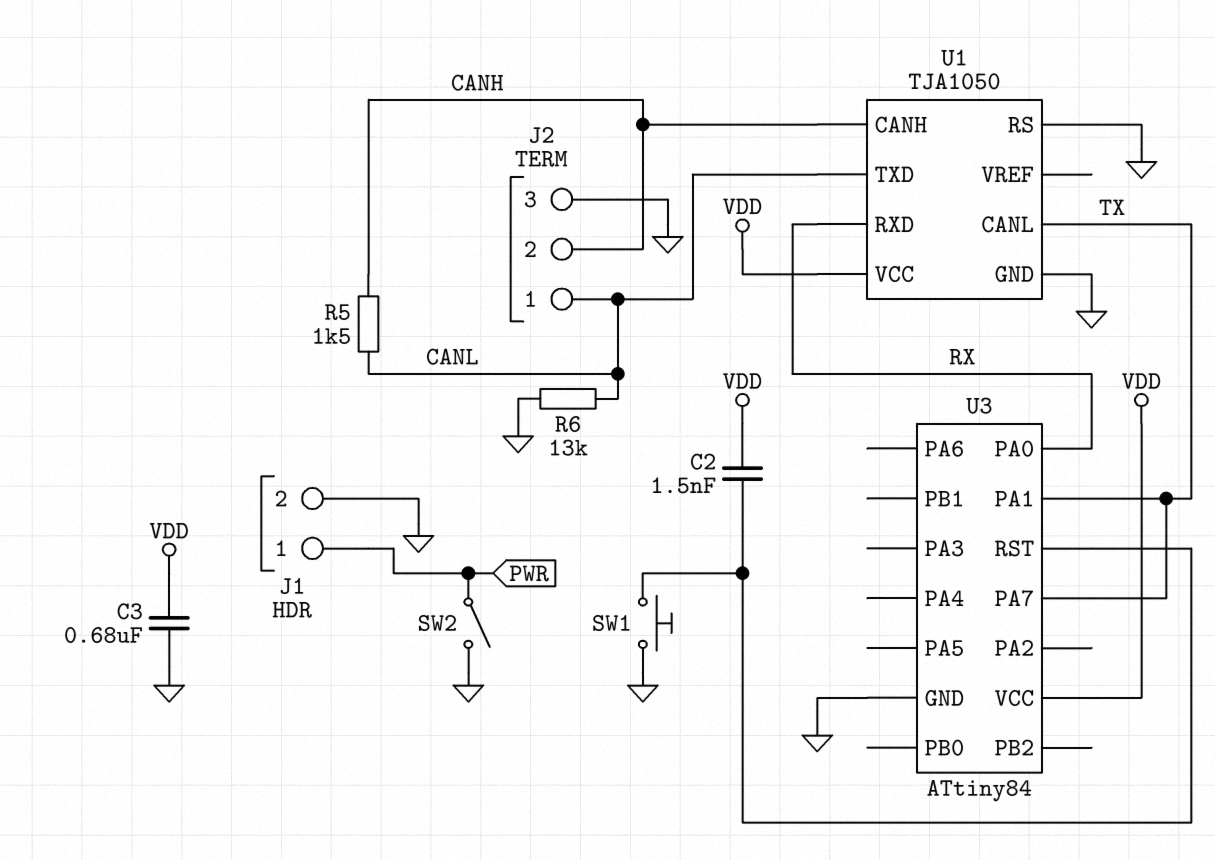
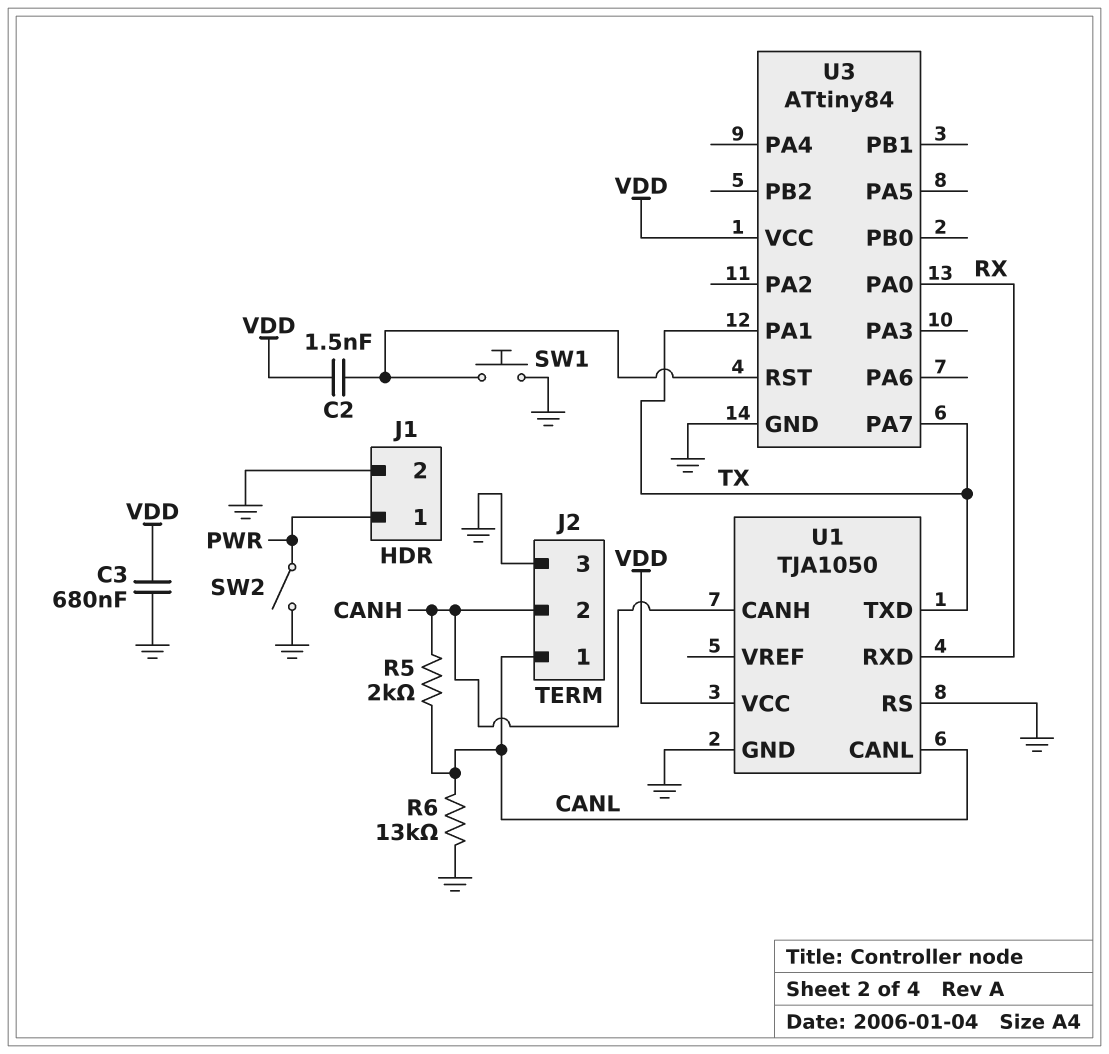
R5: 1.5k (CANH, CANL) -> 2k (CANH, CANL)
U1 pin CANL: TX -> CANL
U1 pin TXD: CANL -> TX

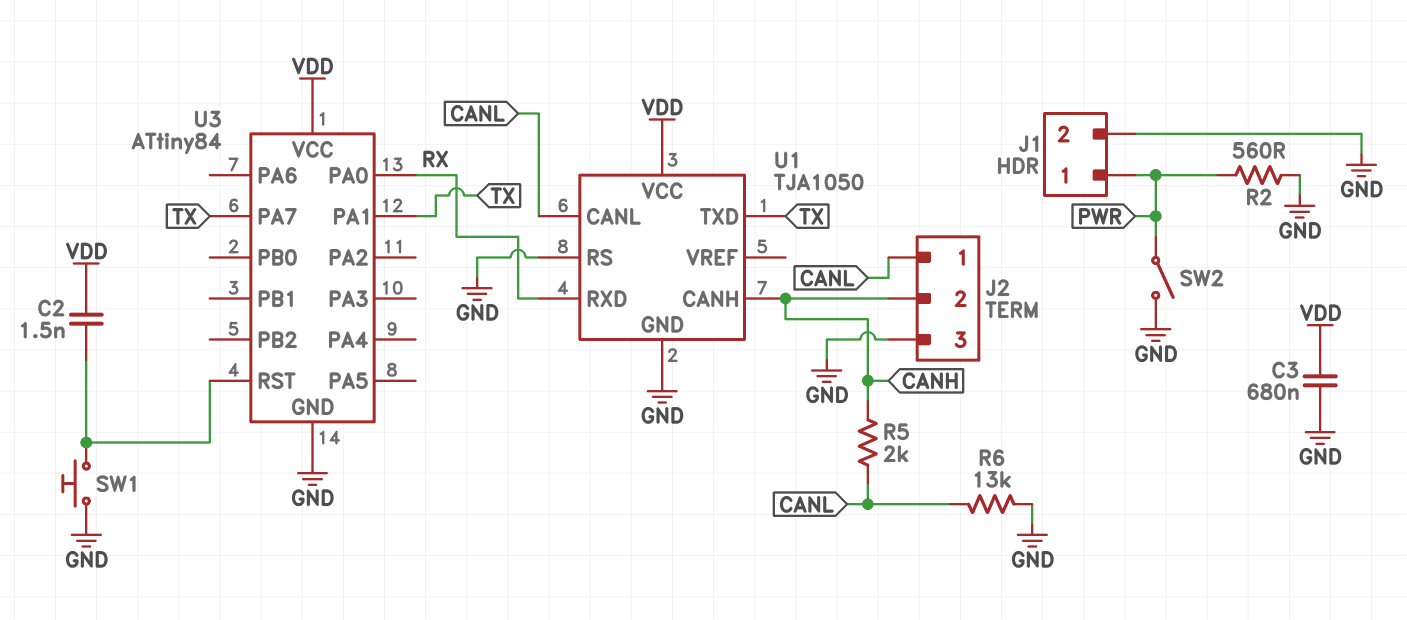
R2: none -> 560 (GND, PWR)

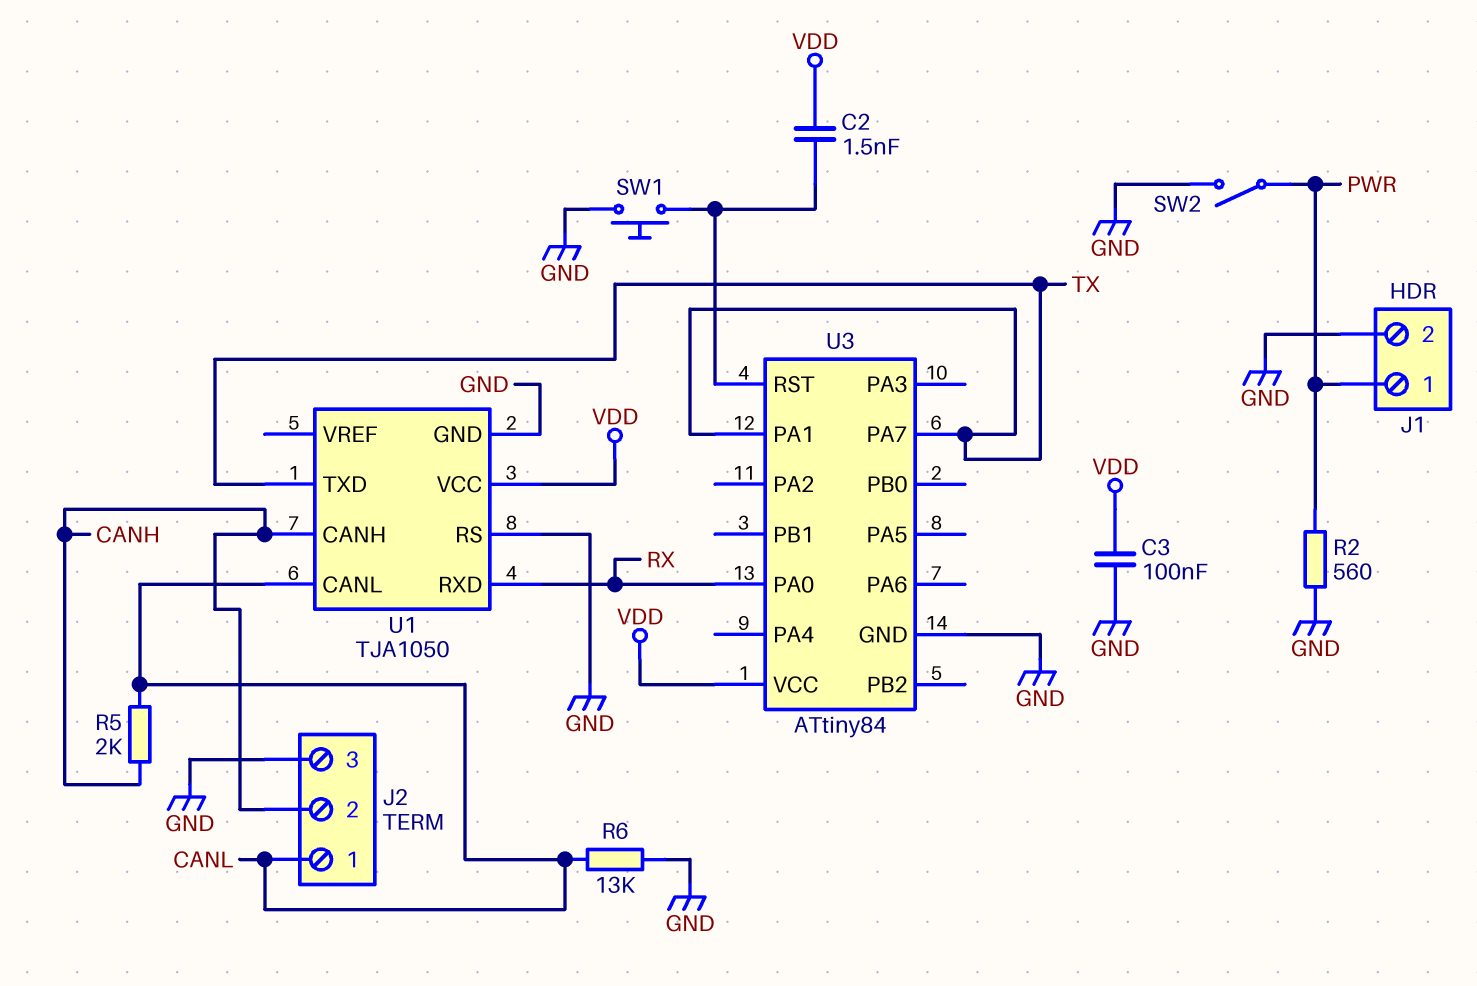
C3: 680nF (GND, VDD) -> 100nF (GND, VDD)

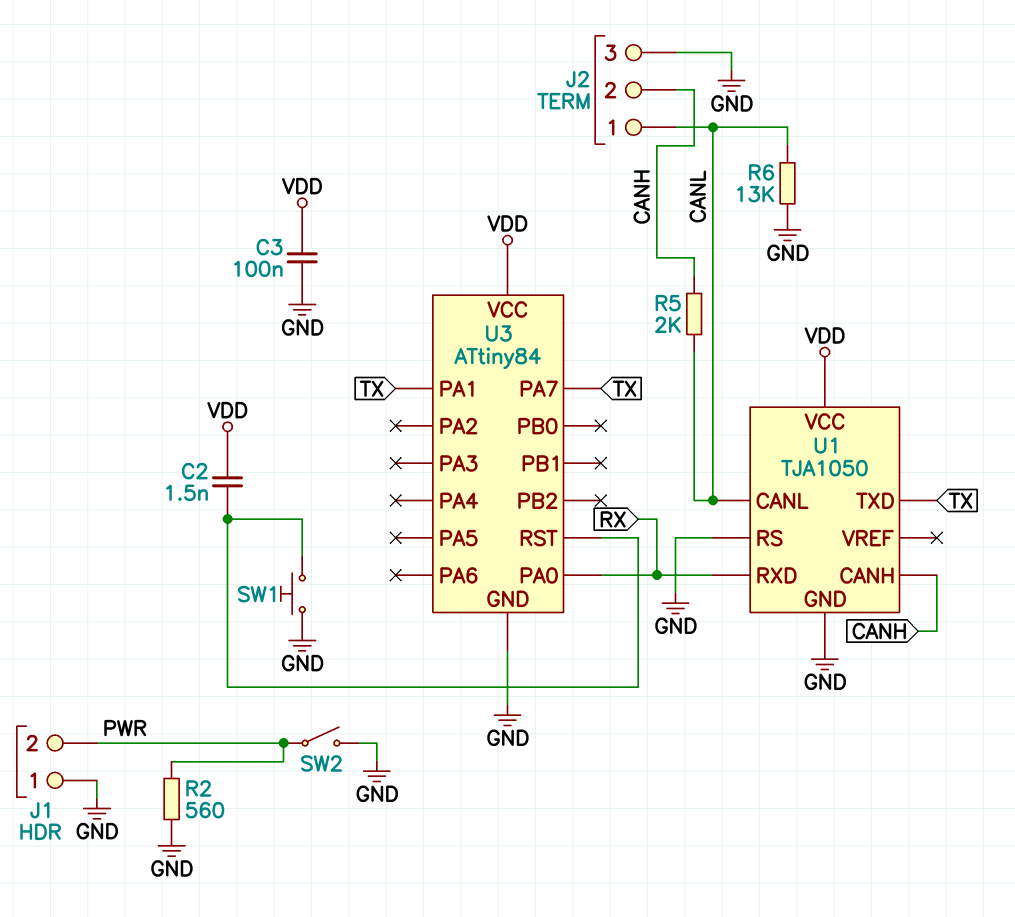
J1 pin 1: PWR -> GND
J1 pin 2: GND -> PWR

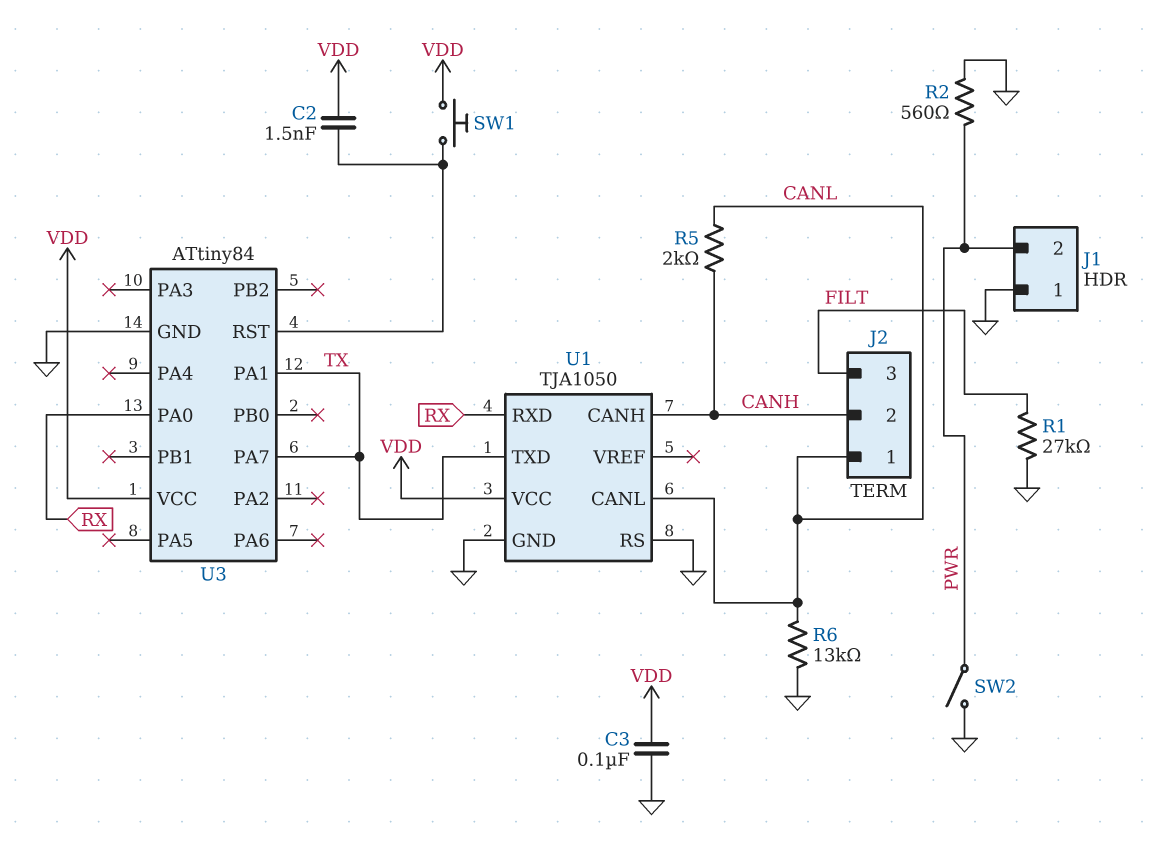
J2 pin 3: GND -> FILT
R1: none -> 27k (FILT, GND)
SW1: button (GND, U3/RST) -> button (U3/RST, VDD)

